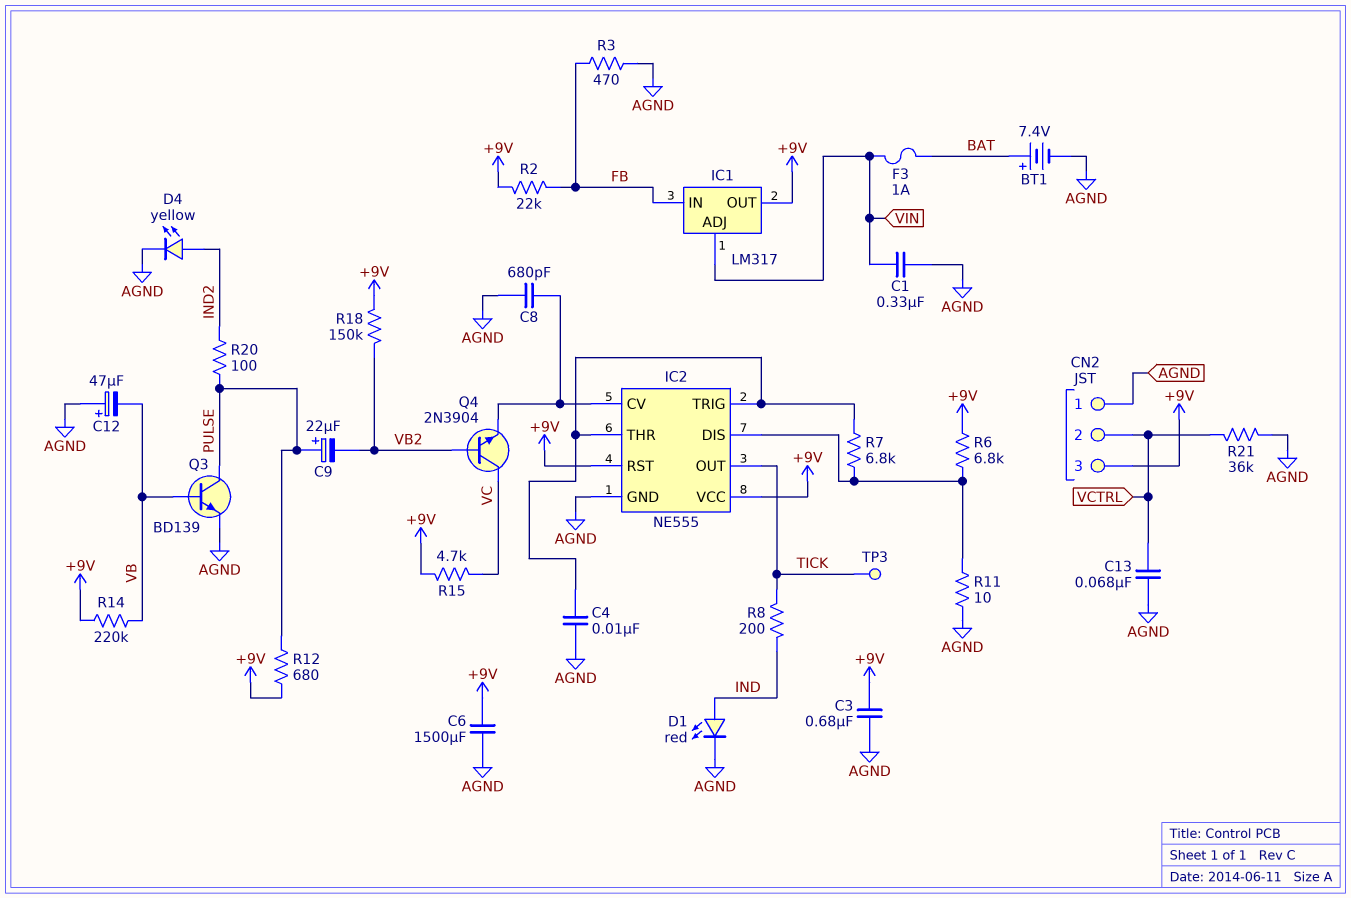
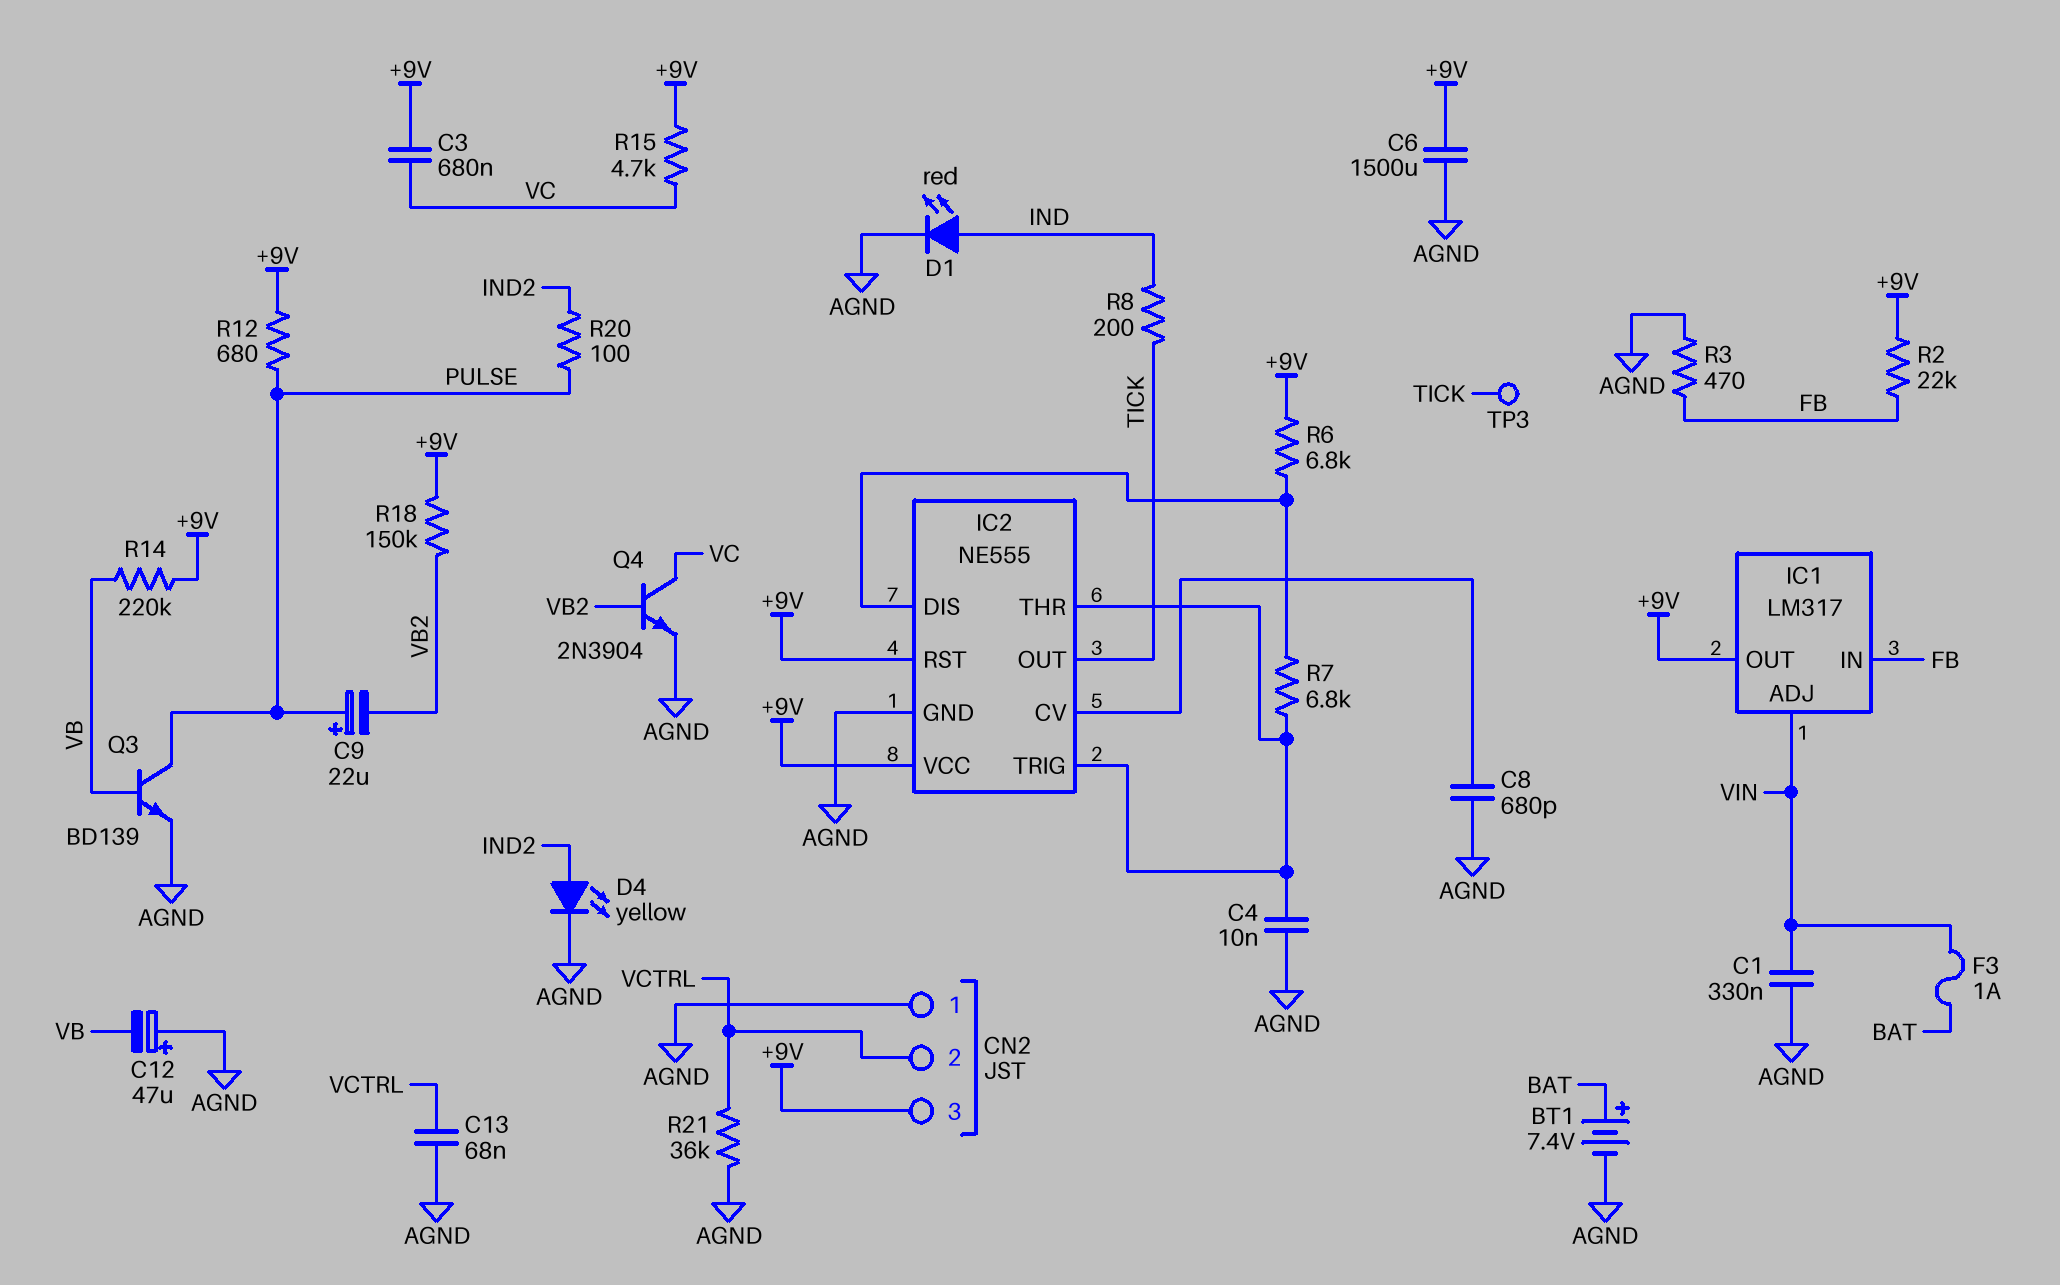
C3: 680nF (+9V, AGND) -> 680nF (+9V, VC)
Q4: NPN 2N3904 (B VB2, C VC, E IC2/CV) -> NPN 2N3904 (B VB2, C VC, E AGND)
R11: 10 (AGND, IC2/DIS) -> none

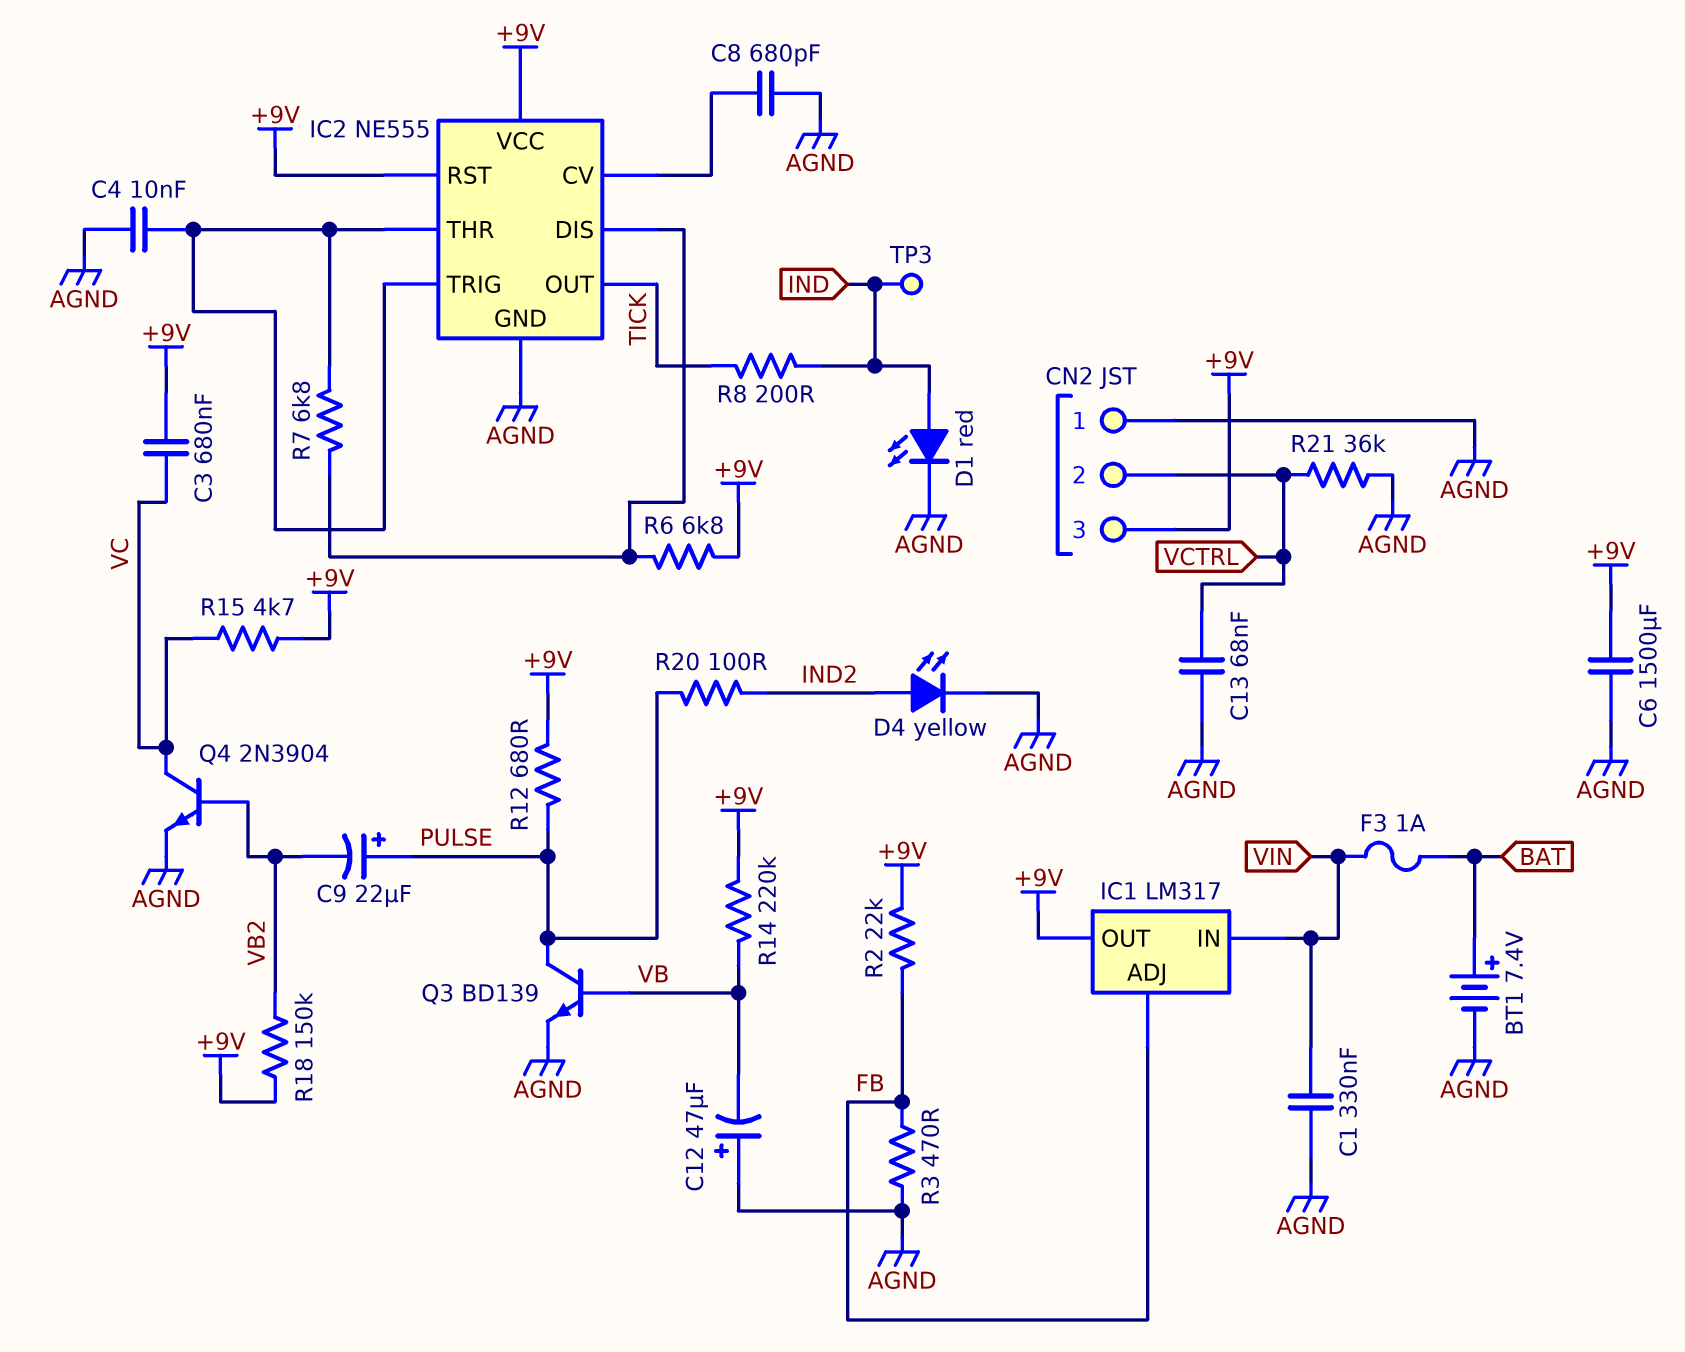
IC1 pin ADJ: VIN -> FB
IC1 pin IN: FB -> VIN
TP3: test point (TICK) -> test point (IND)

